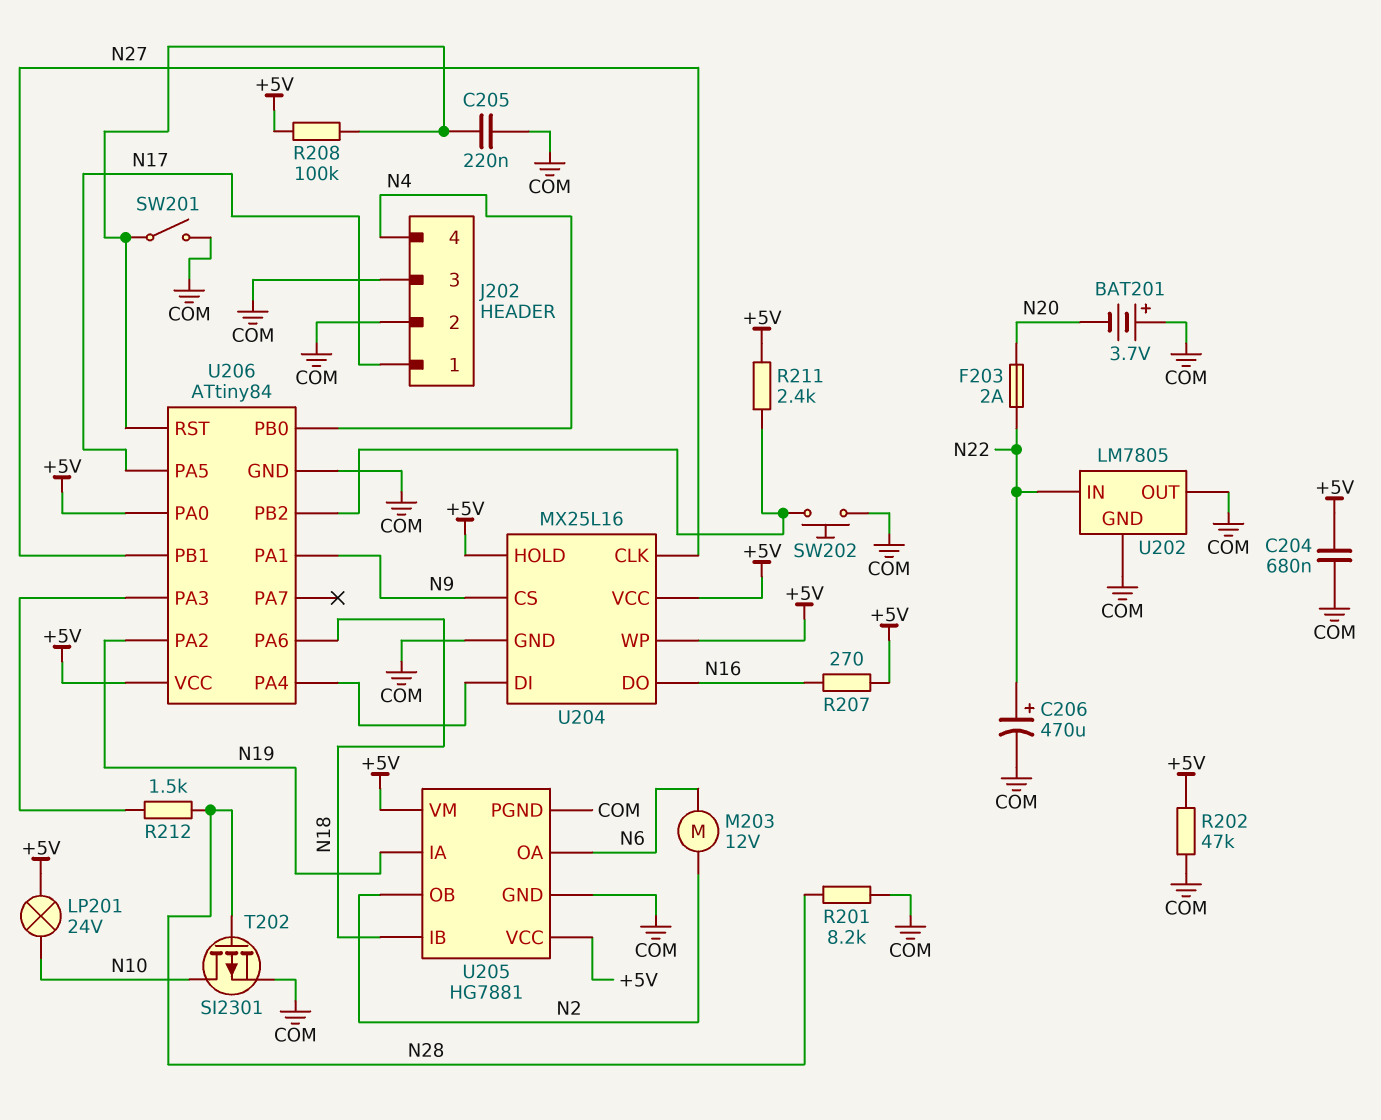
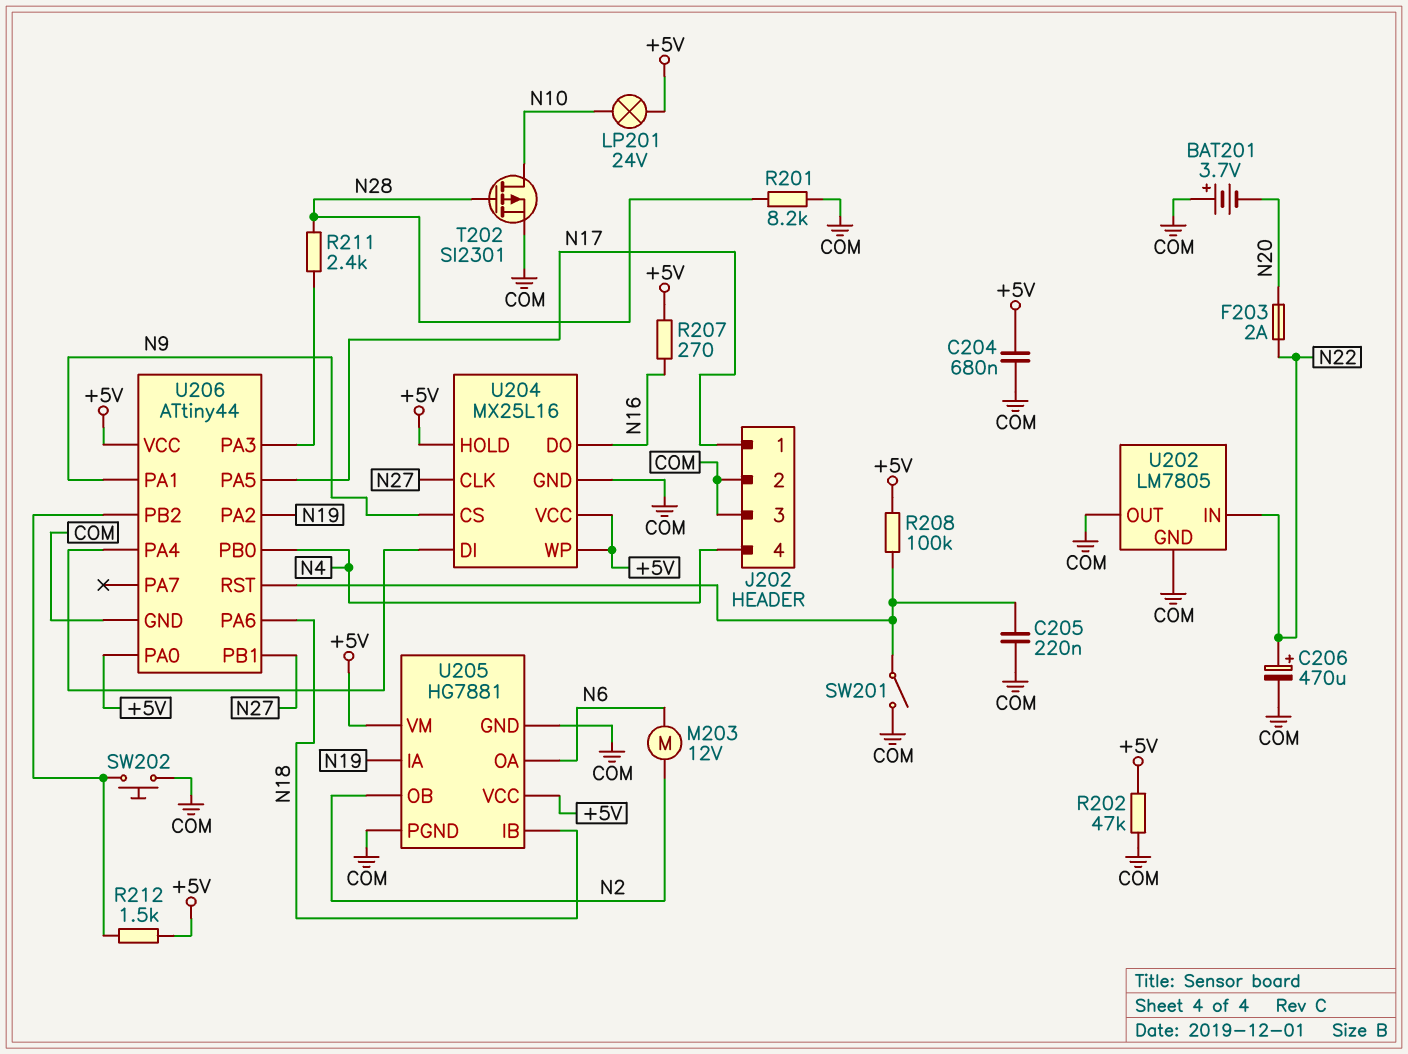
R211: 2.4k (+5V, U206/PB2) -> 2.4k (N28, U206/PA3)
R212: 1.5k (N28, U206/PA3) -> 1.5k (+5V, U206/PB2)
U206: ATtiny84 -> ATtiny44

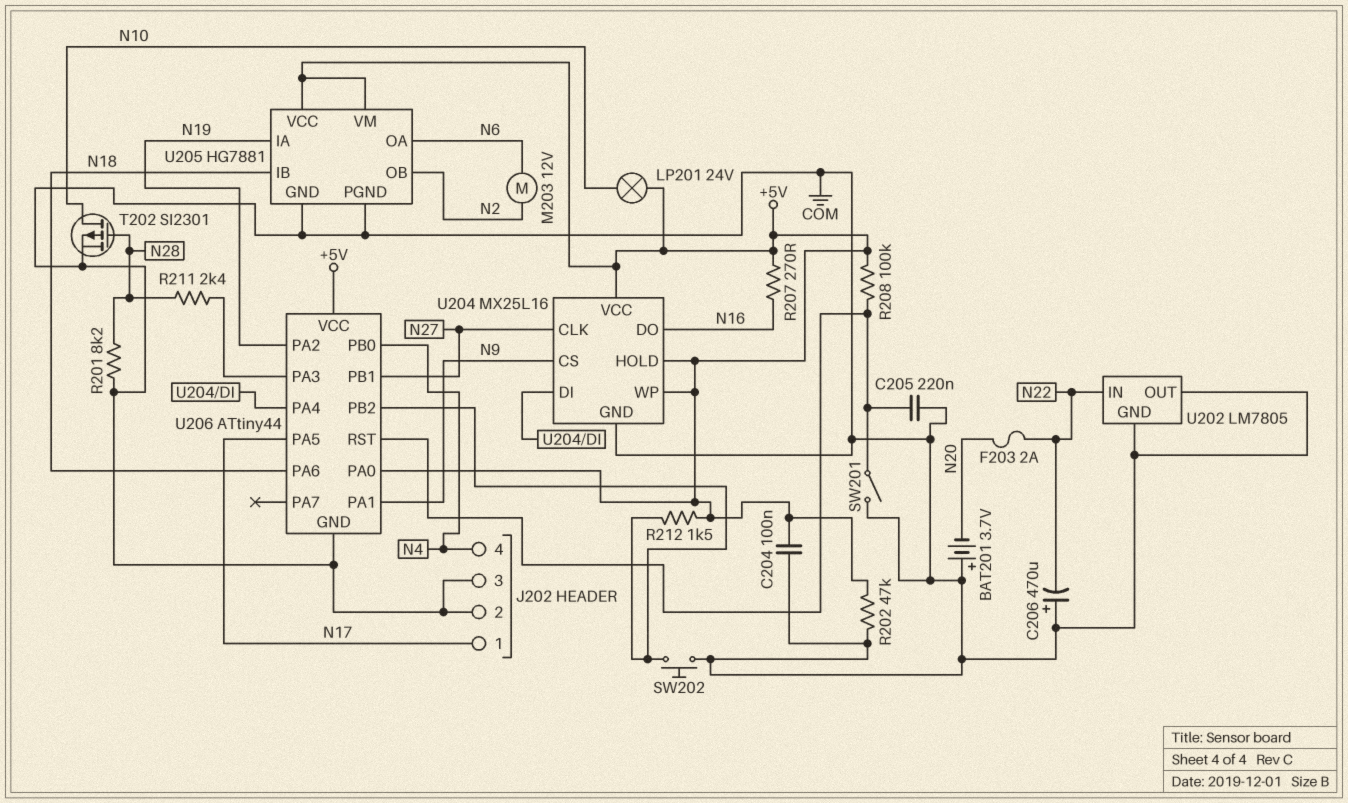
C204: 680nF (+5V, COM) -> 100nF (+5V, COM)
C206: 470uF (plus N22, minus COM) -> 470uF (plus COM, minus N22)

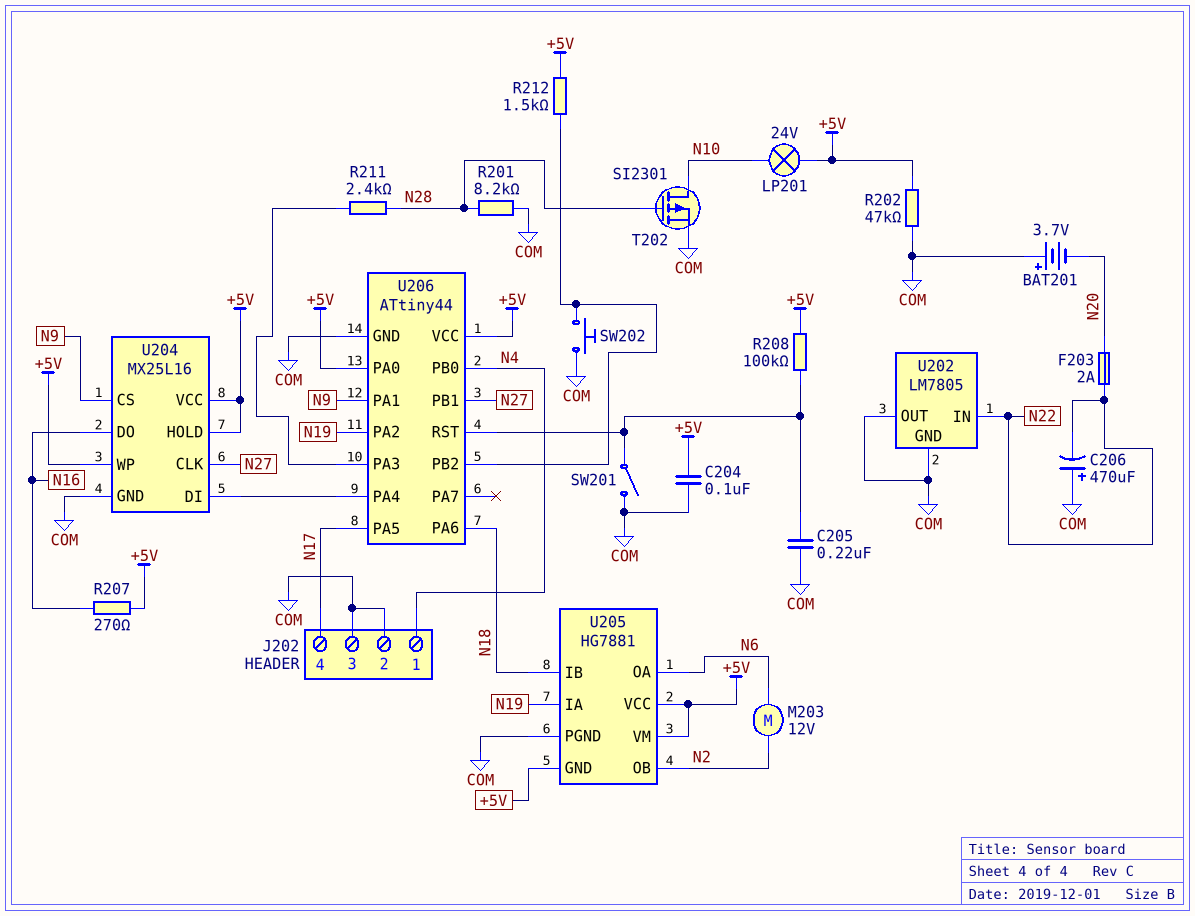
J202 pin 1: N17 -> N4
J202 pin 4: N4 -> N17
U205 pin GND: COM -> +5V

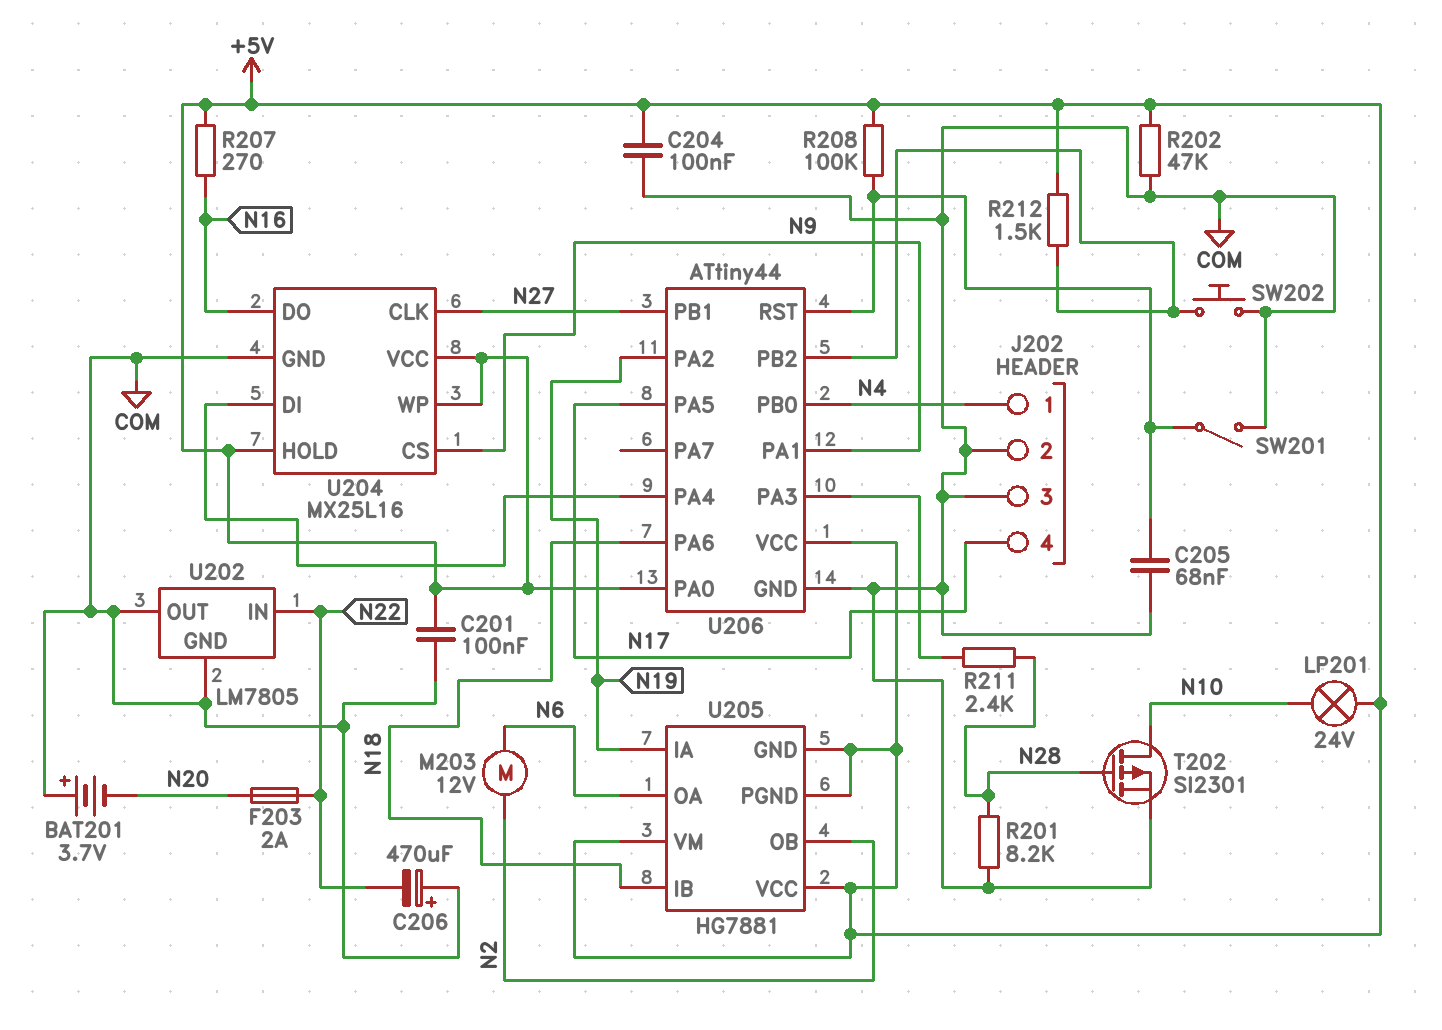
C201: none -> 100nF (+5V, COM)
C205: 220nF (COM, U206/RST) -> 68nF (COM, U206/RST)
U205 pin PGND: COM -> +5V

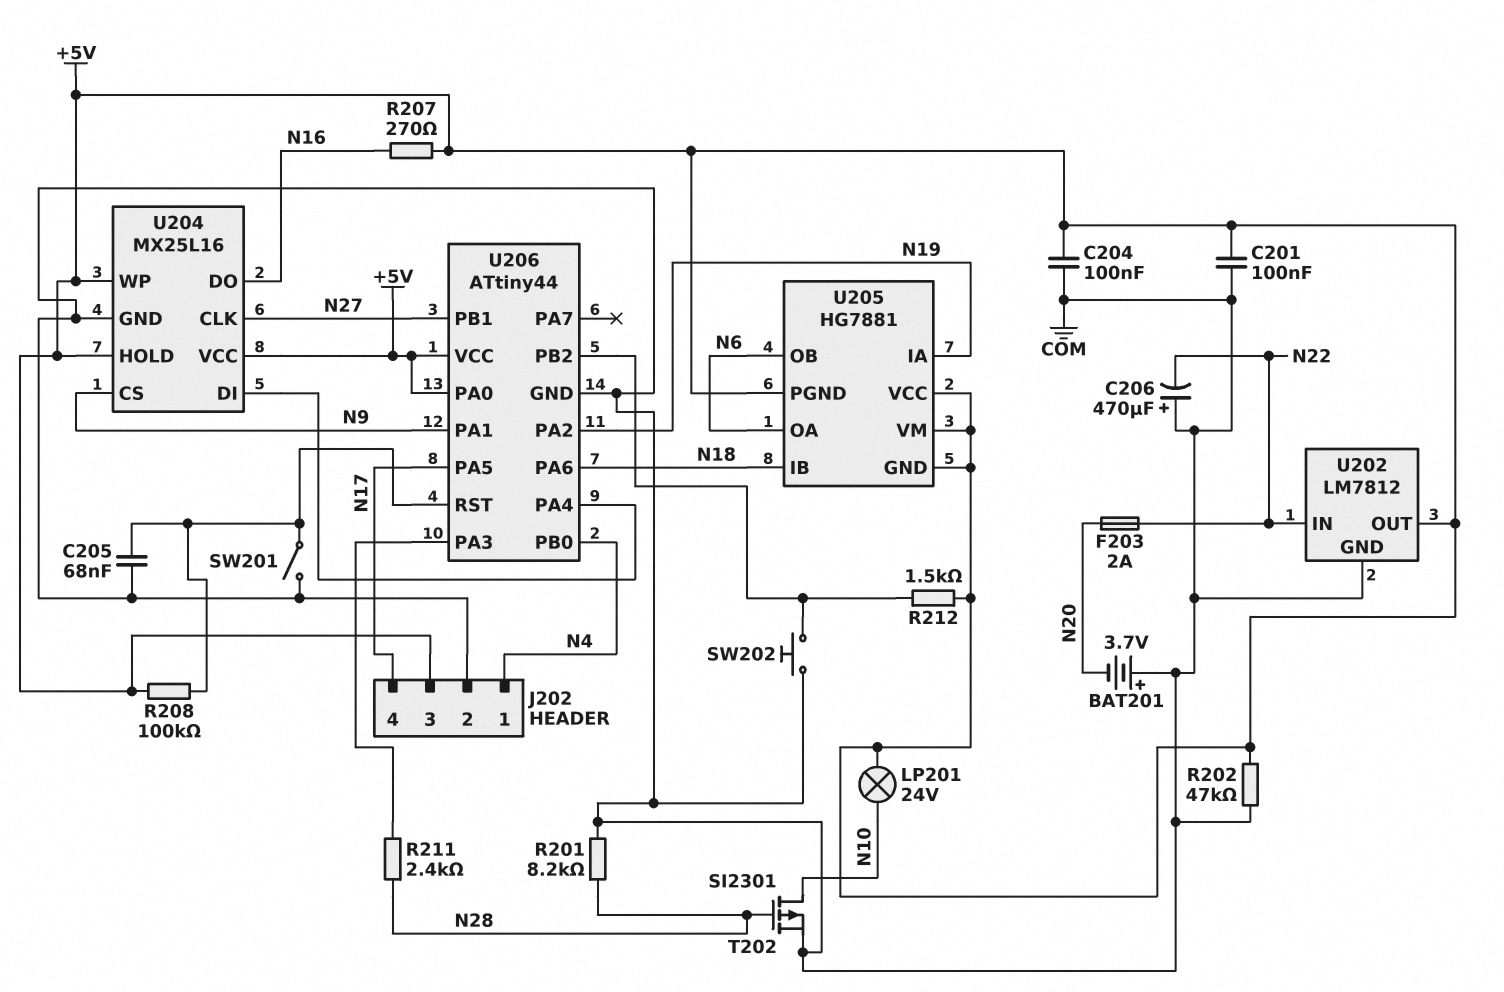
J202 pin 3: COM -> +5V
M203: motor 12V (N2, N6) -> none
U202: LM7805 -> LM7812
U202 pin OUT: COM -> +5V
U205 pin OB: N2 -> N6

